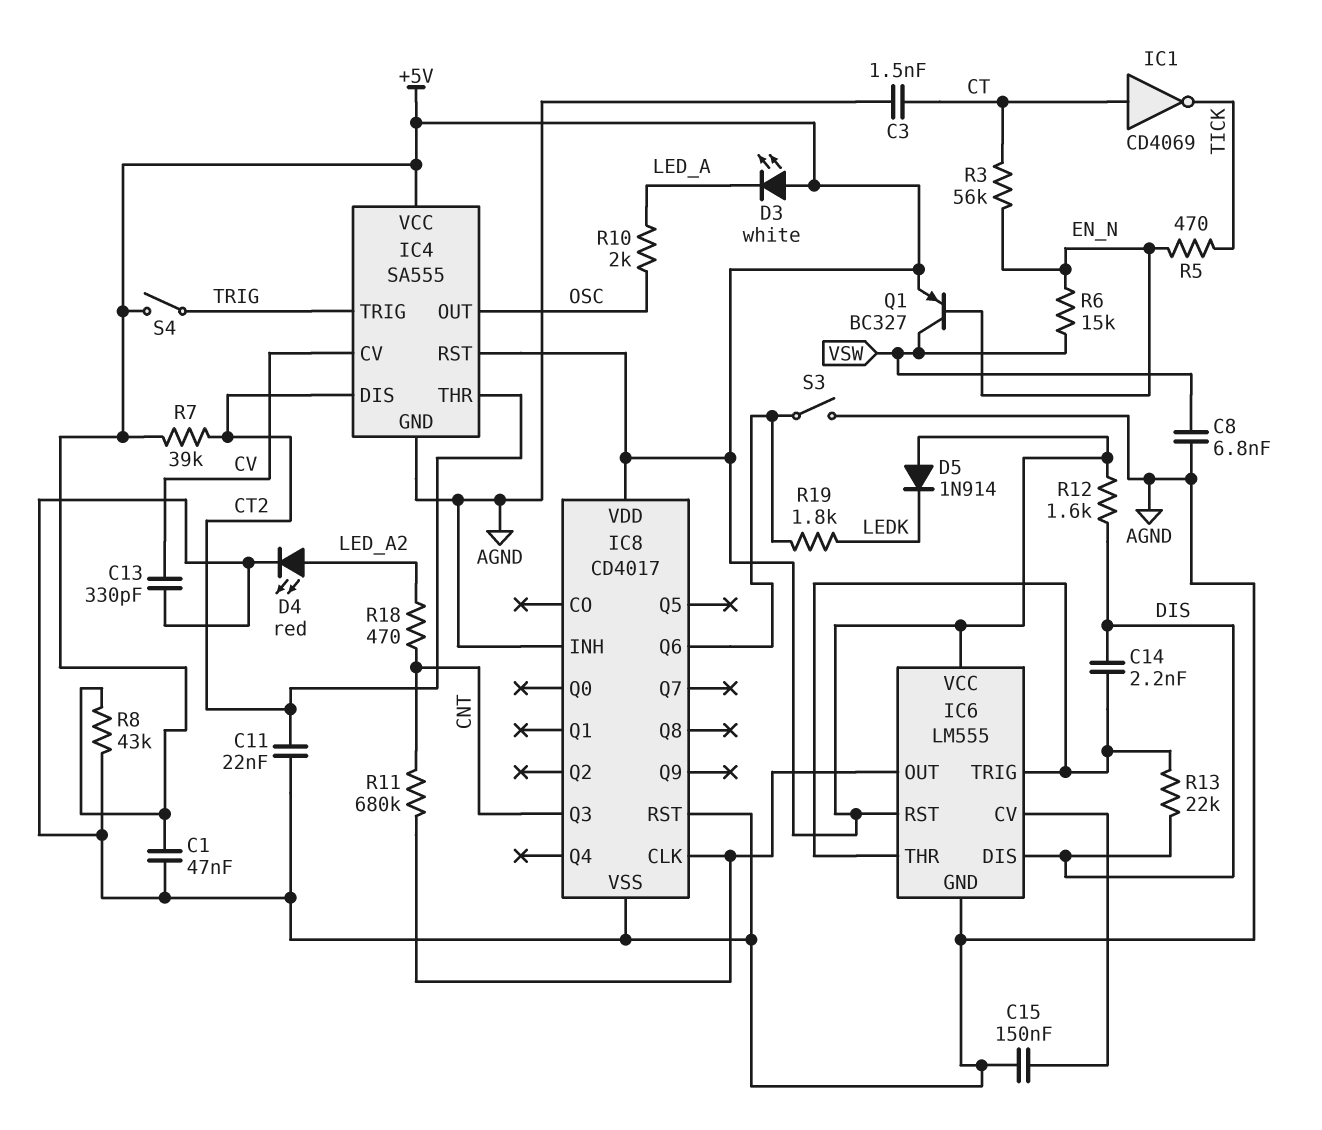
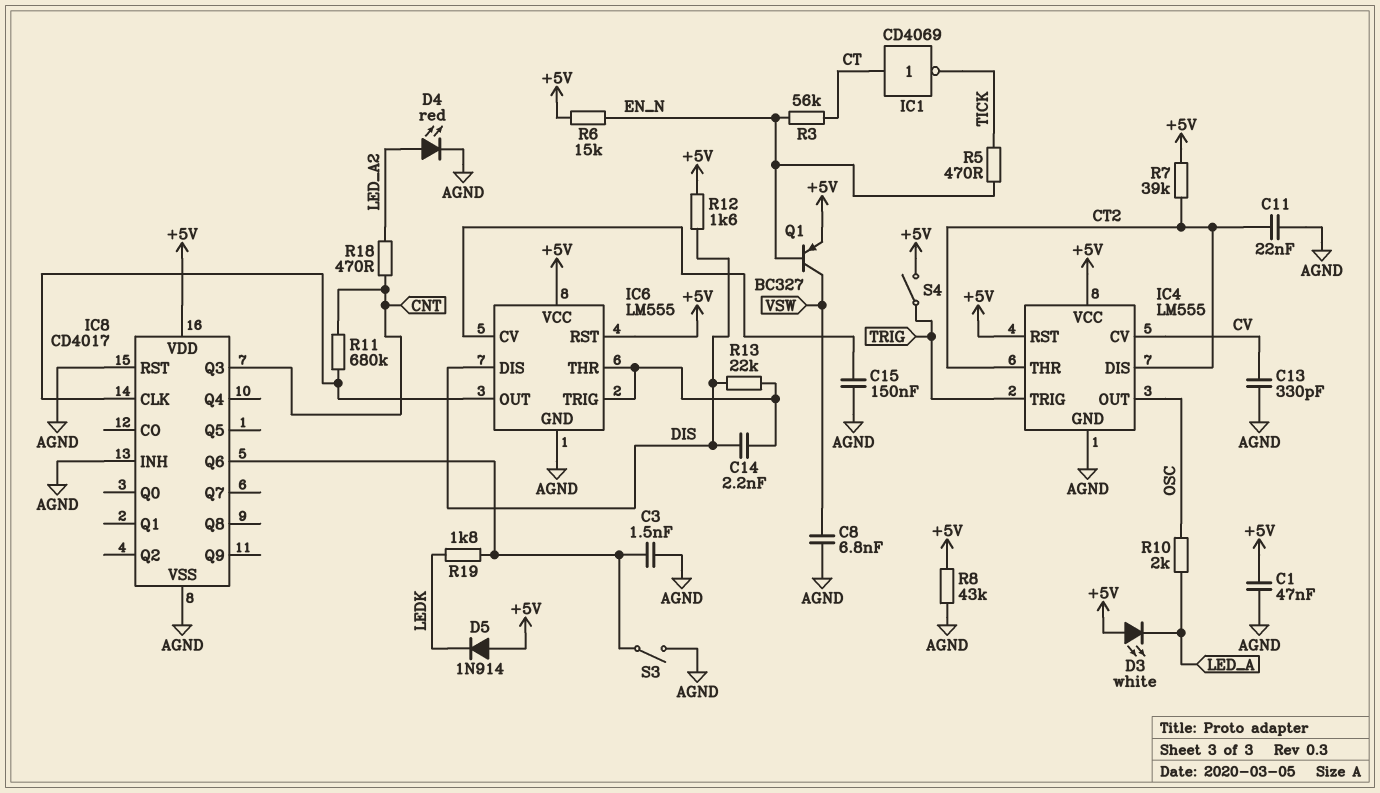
C3: 1.5nF (AGND, CT) -> 1.5nF (AGND, IC8/Q6)
IC4: SA555 -> LM555
R6: 15k (EN_N, VSW) -> 15k (+5V, EN_N)

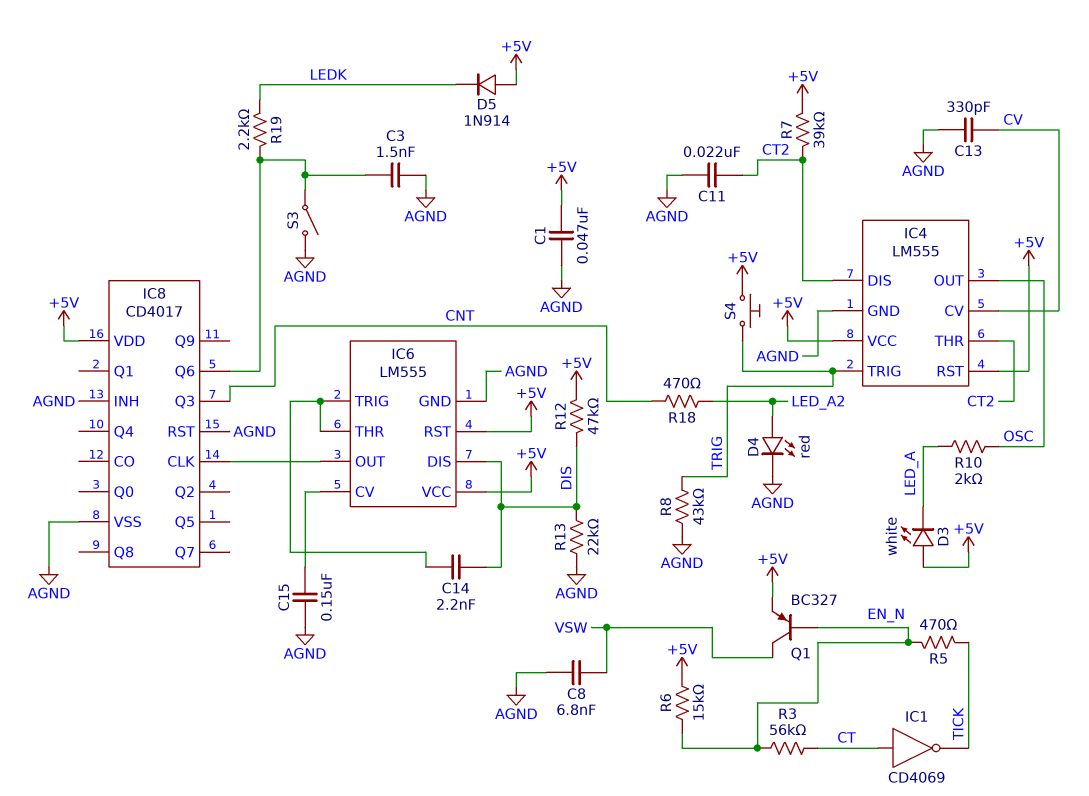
R8: 43k (+5V, AGND) -> 43k (AGND, TRIG)
R11: 680k (CNT, IC6/OUT) -> none
R12: 1.6k (+5V, DIS) -> 47k (+5V, DIS)
R13: 22k (DIS, IC6/THR) -> 22k (AGND, DIS)
R19: 1.8k (IC8/Q6, LEDK) -> 2.2k (IC8/Q6, LEDK)
S4: switch (+5V, TRIG) -> button (+5V, TRIG)

